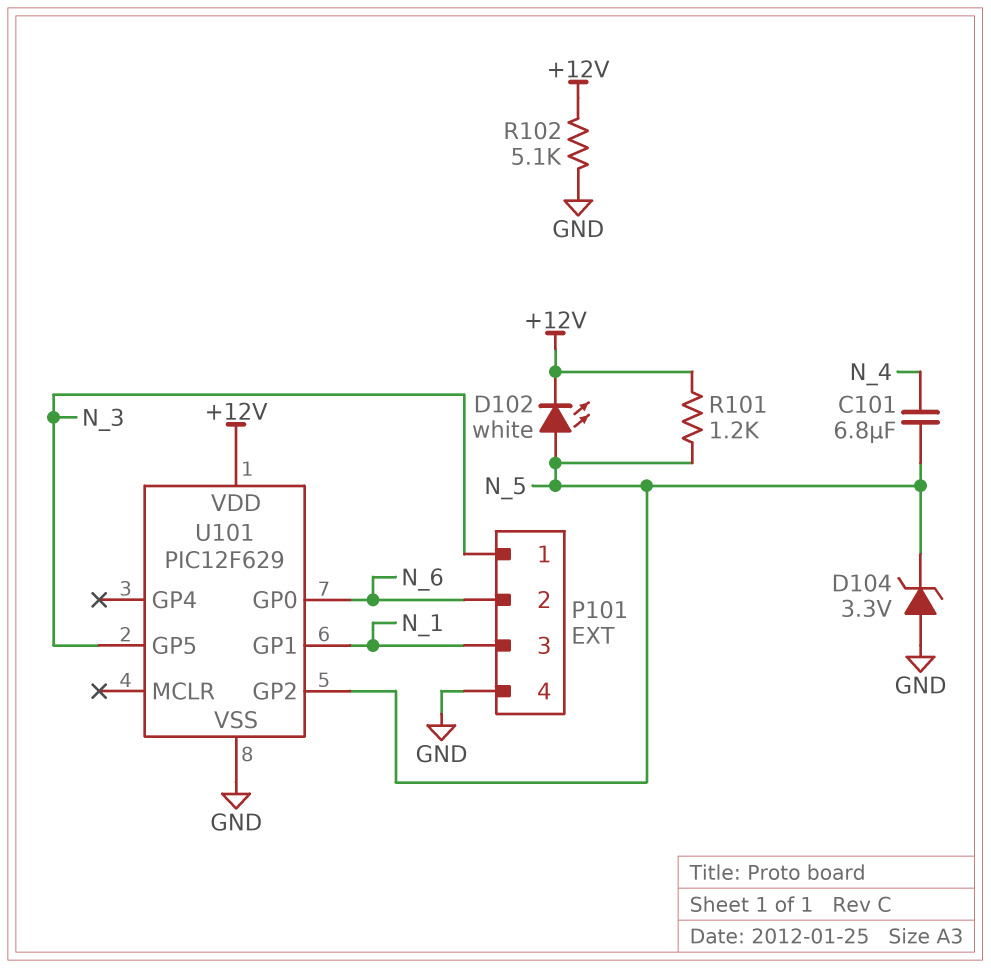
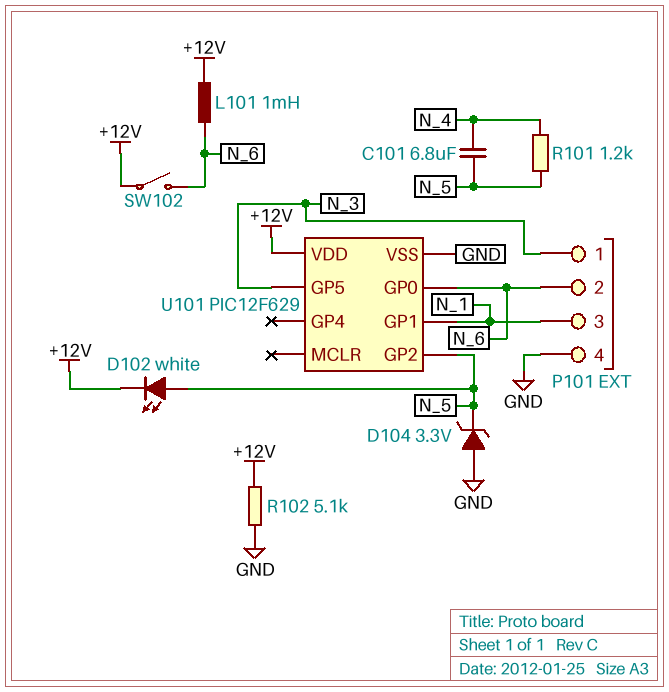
L101: none -> 1mH (+12V, N_6)
R101: 1.2k (+12V, N_5) -> 1.2k (N_4, N_5)
SW102: none -> switch (+12V, N_6)

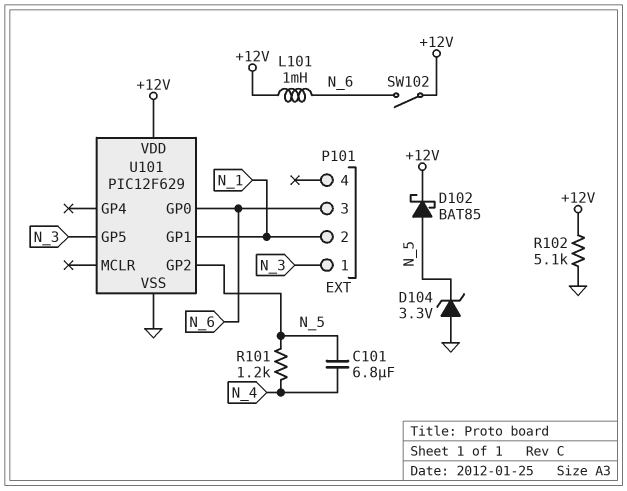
D102: LED white (A N_5, K +12V) -> schottky BAT85 (A N_5, K +12V)
P101 pin 2: N_6 -> N_1
P101 pin 3: N_1 -> N_6
P101 pin 4: GND -> none

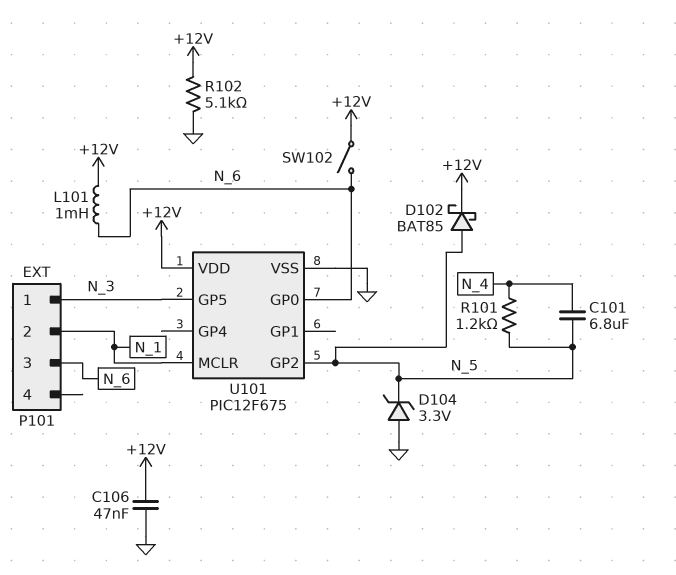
C106: none -> 47nF (+12V, GND)
U101: PIC12F629 -> PIC12F675
U101 pin GP1: N_1 -> none
U101 pin MCLR: none -> N_1

